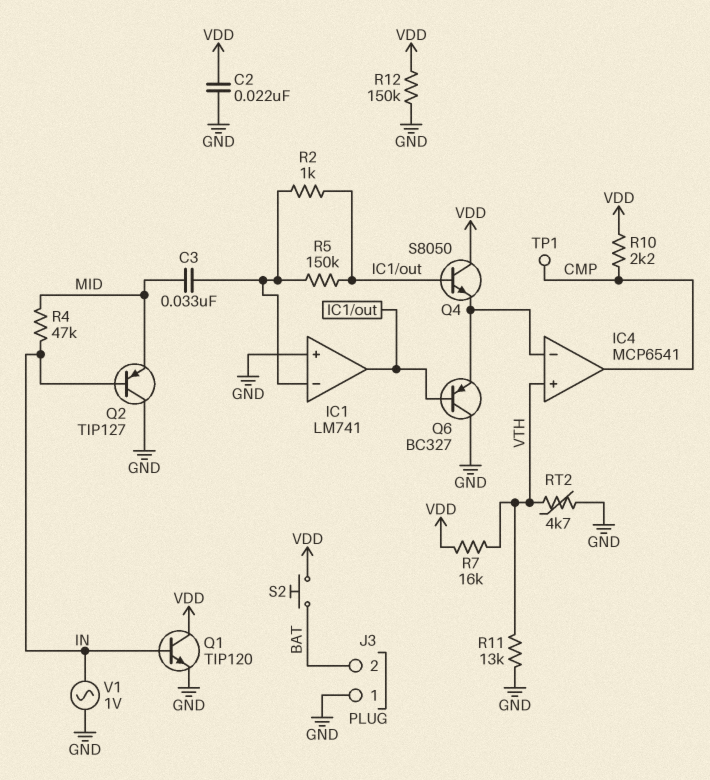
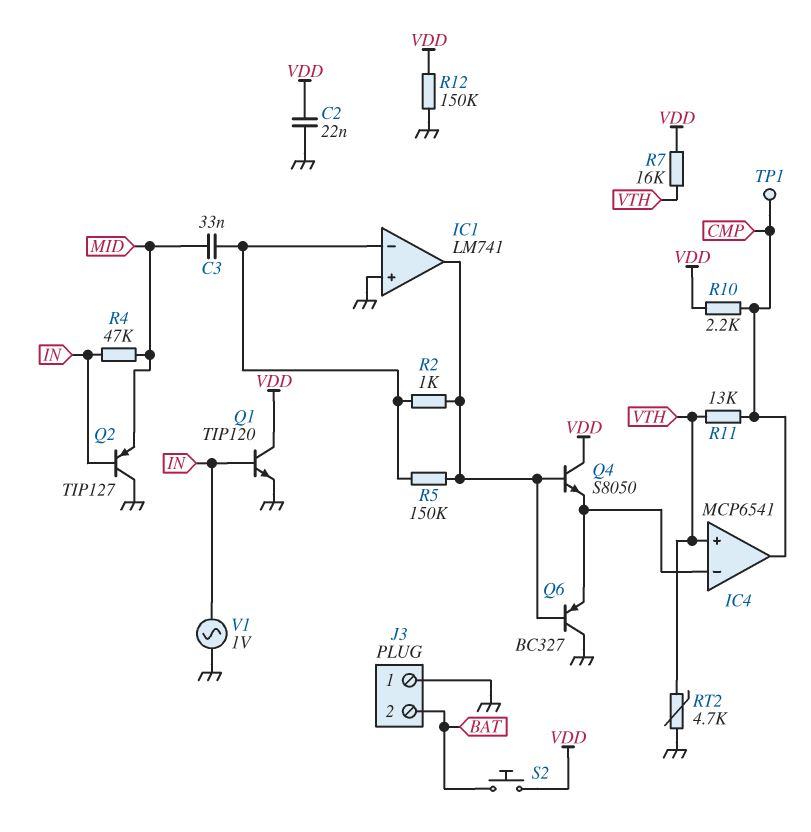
R11: 13k (GND, VTH) -> 13k (CMP, VTH)

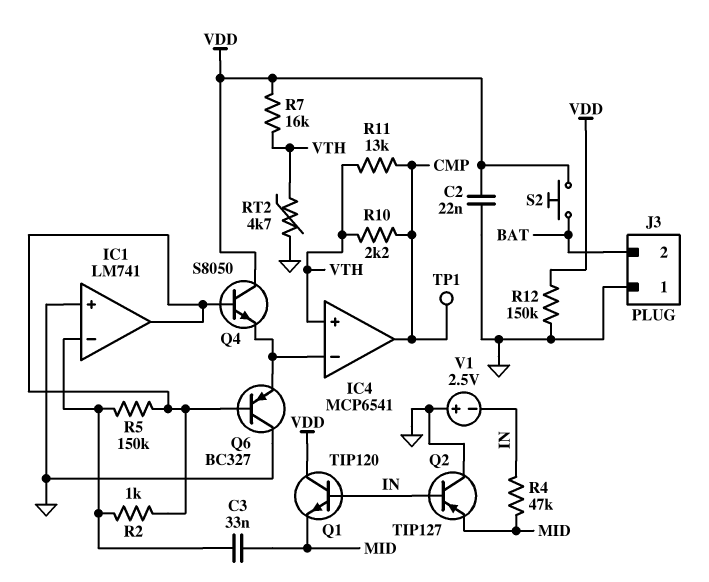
Q1: NPN TIP120 (B IN, C VDD, E GND) -> NPN TIP120 (B IN, C VDD, E MID)
R10: 2.2k (CMP, VDD) -> 2.2k (CMP, VTH)
V1: AC 1V (GND, IN) -> 2.5V (plus GND, minus IN)

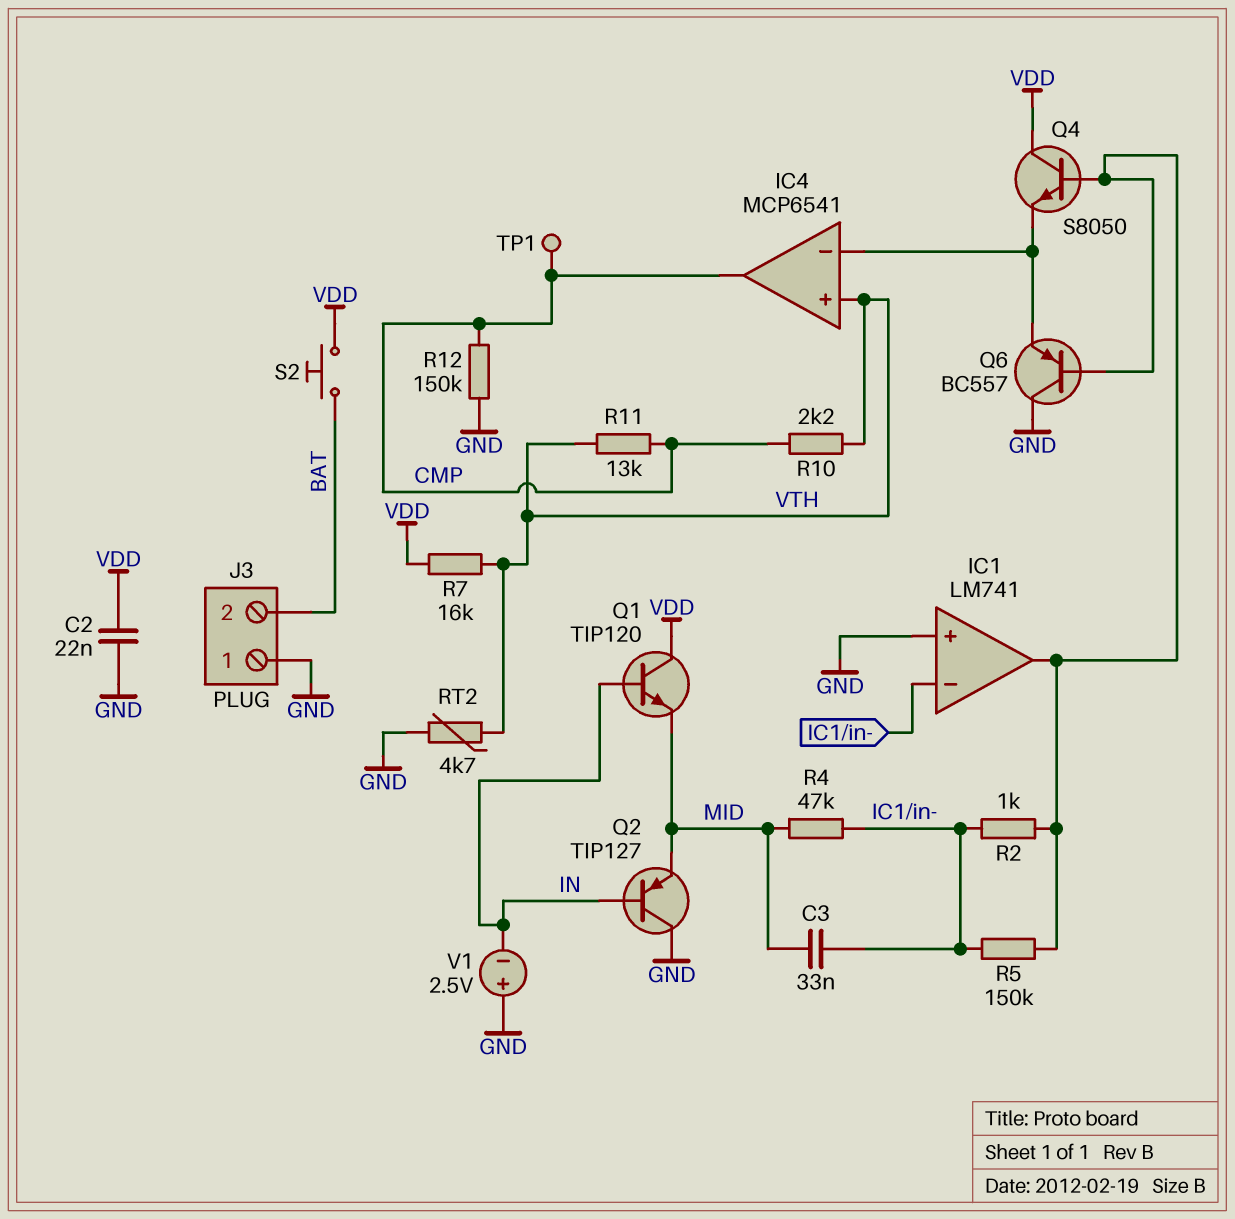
Q6: PNP BC327 (B IC1/out, C GND, E IC4/in-) -> PNP BC557 (B IC1/out, C GND, E IC4/in-)
R4: 47k (IN, MID) -> 47k (IC1/in-, MID)
R12: 150k (GND, VDD) -> 150k (CMP, GND)

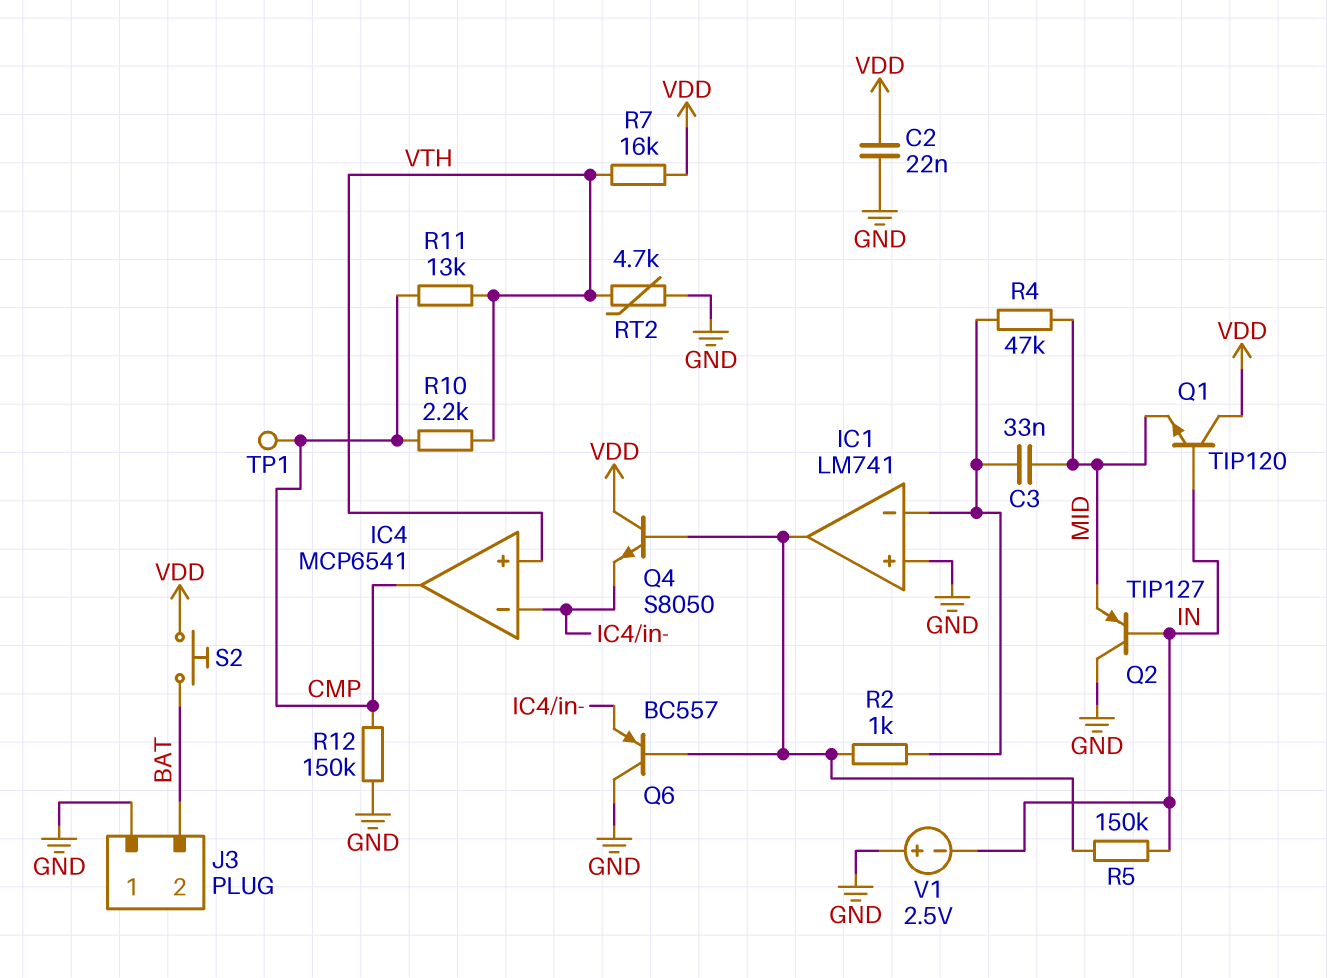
R5: 150k (IC1/in-, IC1/out) -> 150k (IC1/out, IN)

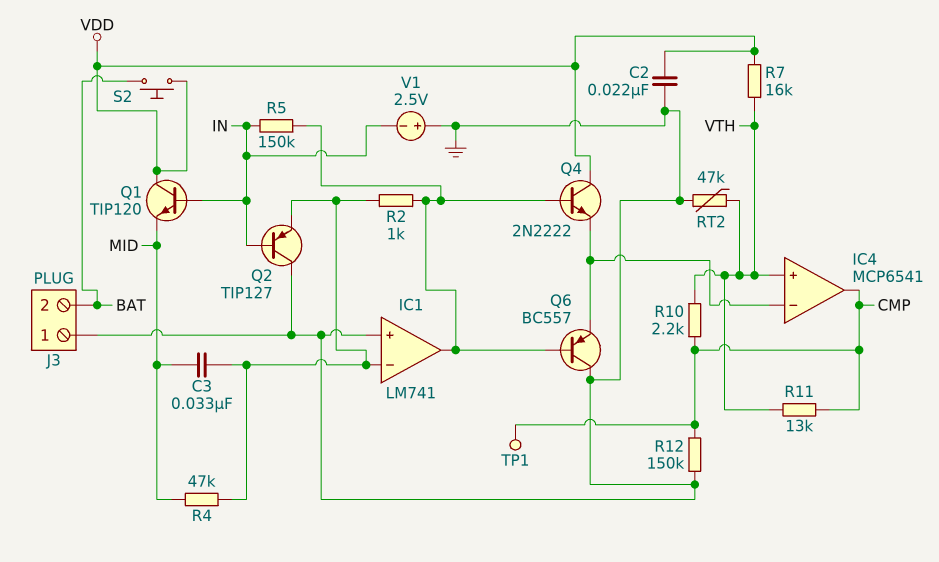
Q2: PNP TIP127 (B IN, C GND, E MID) -> PNP TIP127 (B IN, C GND, E IC1/in-)
Q4: NPN S8050 (B IC1/out, C VDD, E IC4/in-) -> NPN 2N2222 (B IC1/out, C VDD, E IC4/in-)
RT2: 4.7k (GND, VTH) -> 47k (GND, VTH)

